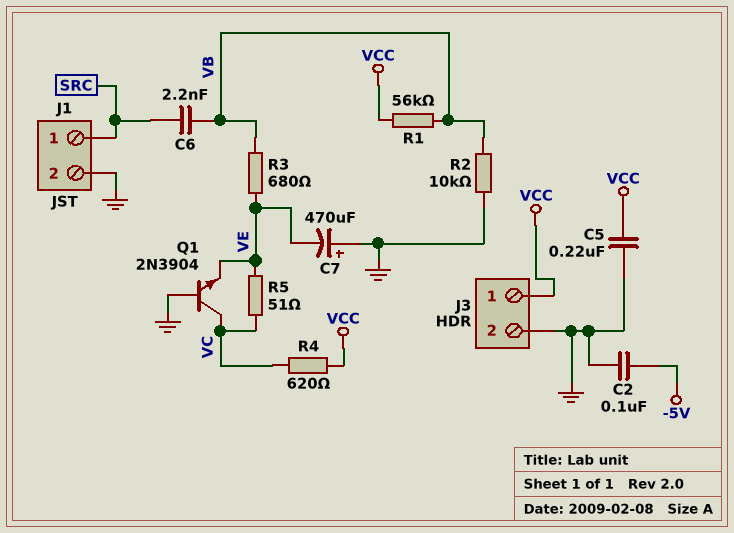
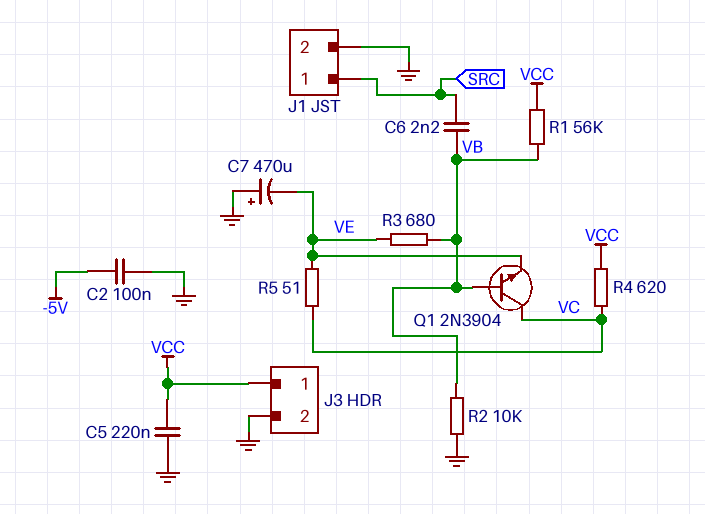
Q1: NPN 2N3904 (B GND, C VC, E VE) -> NPN 2N3904 (B VB, C VC, E VE)

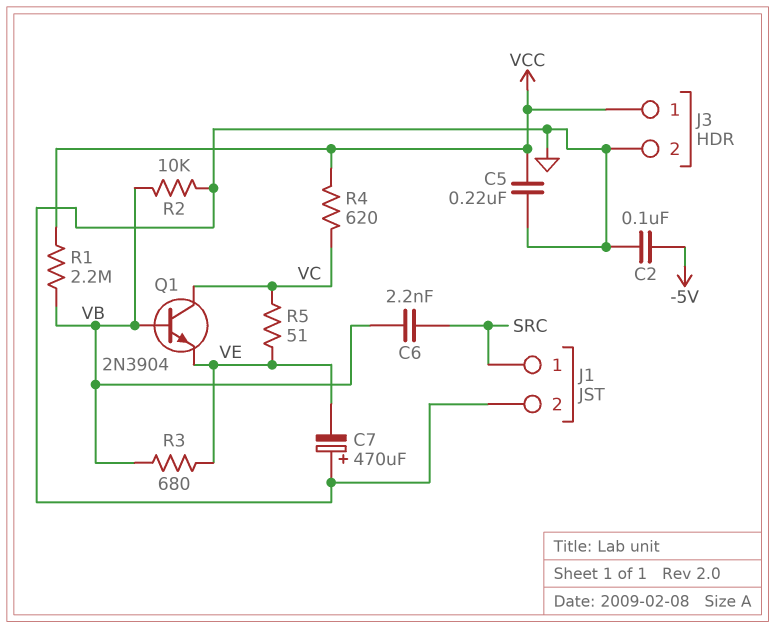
R1: 56k (VB, VCC) -> 2.2M (VB, VCC)

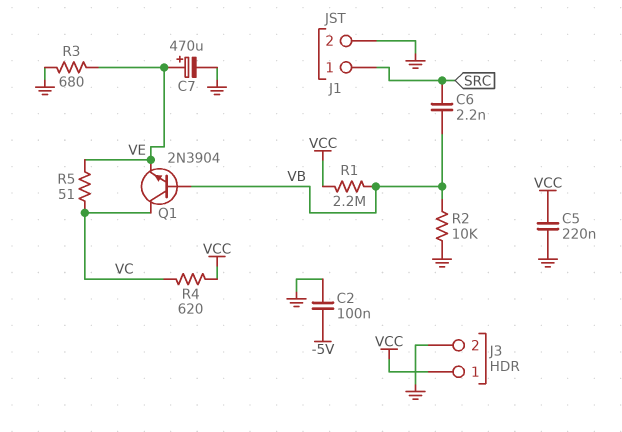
C7: 470uF (plus GND, minus VE) -> 470uF (plus VE, minus GND)
R3: 680 (VB, VE) -> 680 (GND, VE)

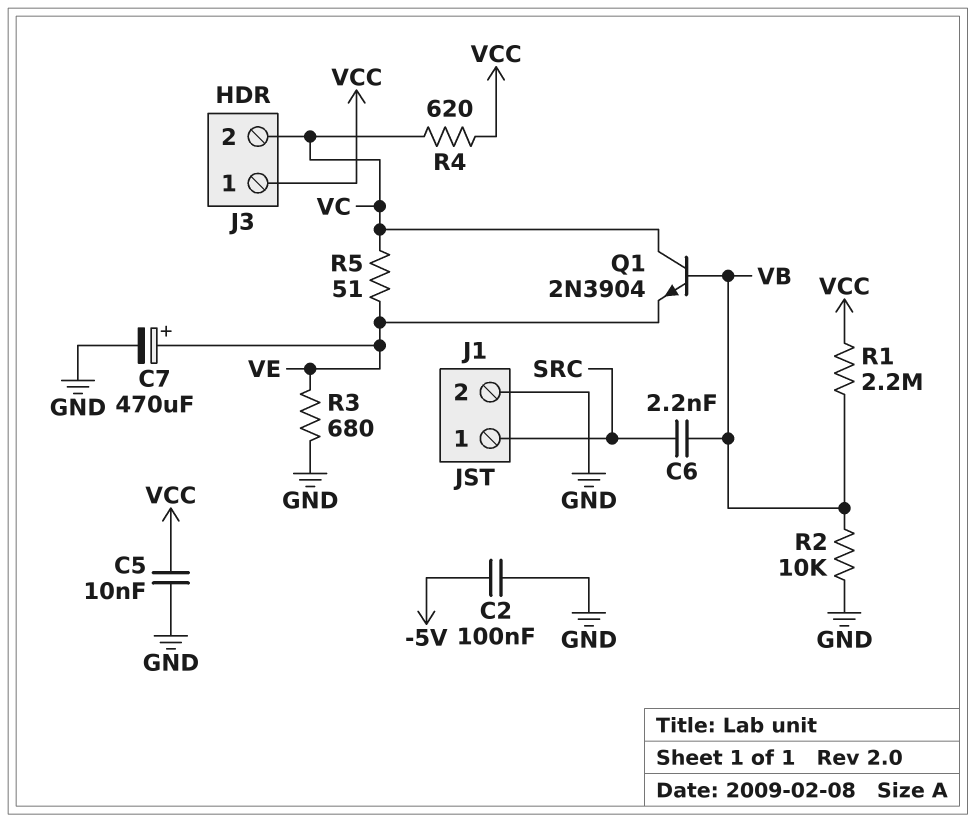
C5: 220nF (GND, VCC) -> 10nF (GND, VCC)
J3 pin 2: GND -> VC

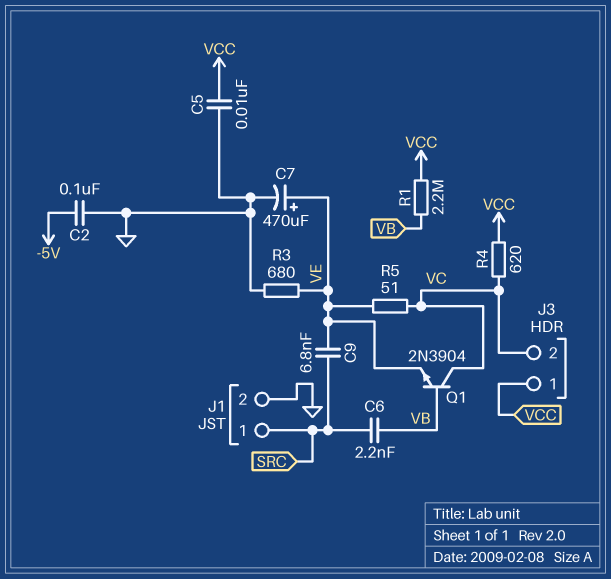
C9: none -> 6.8nF (SRC, VE)
R2: 10k (GND, VB) -> none

